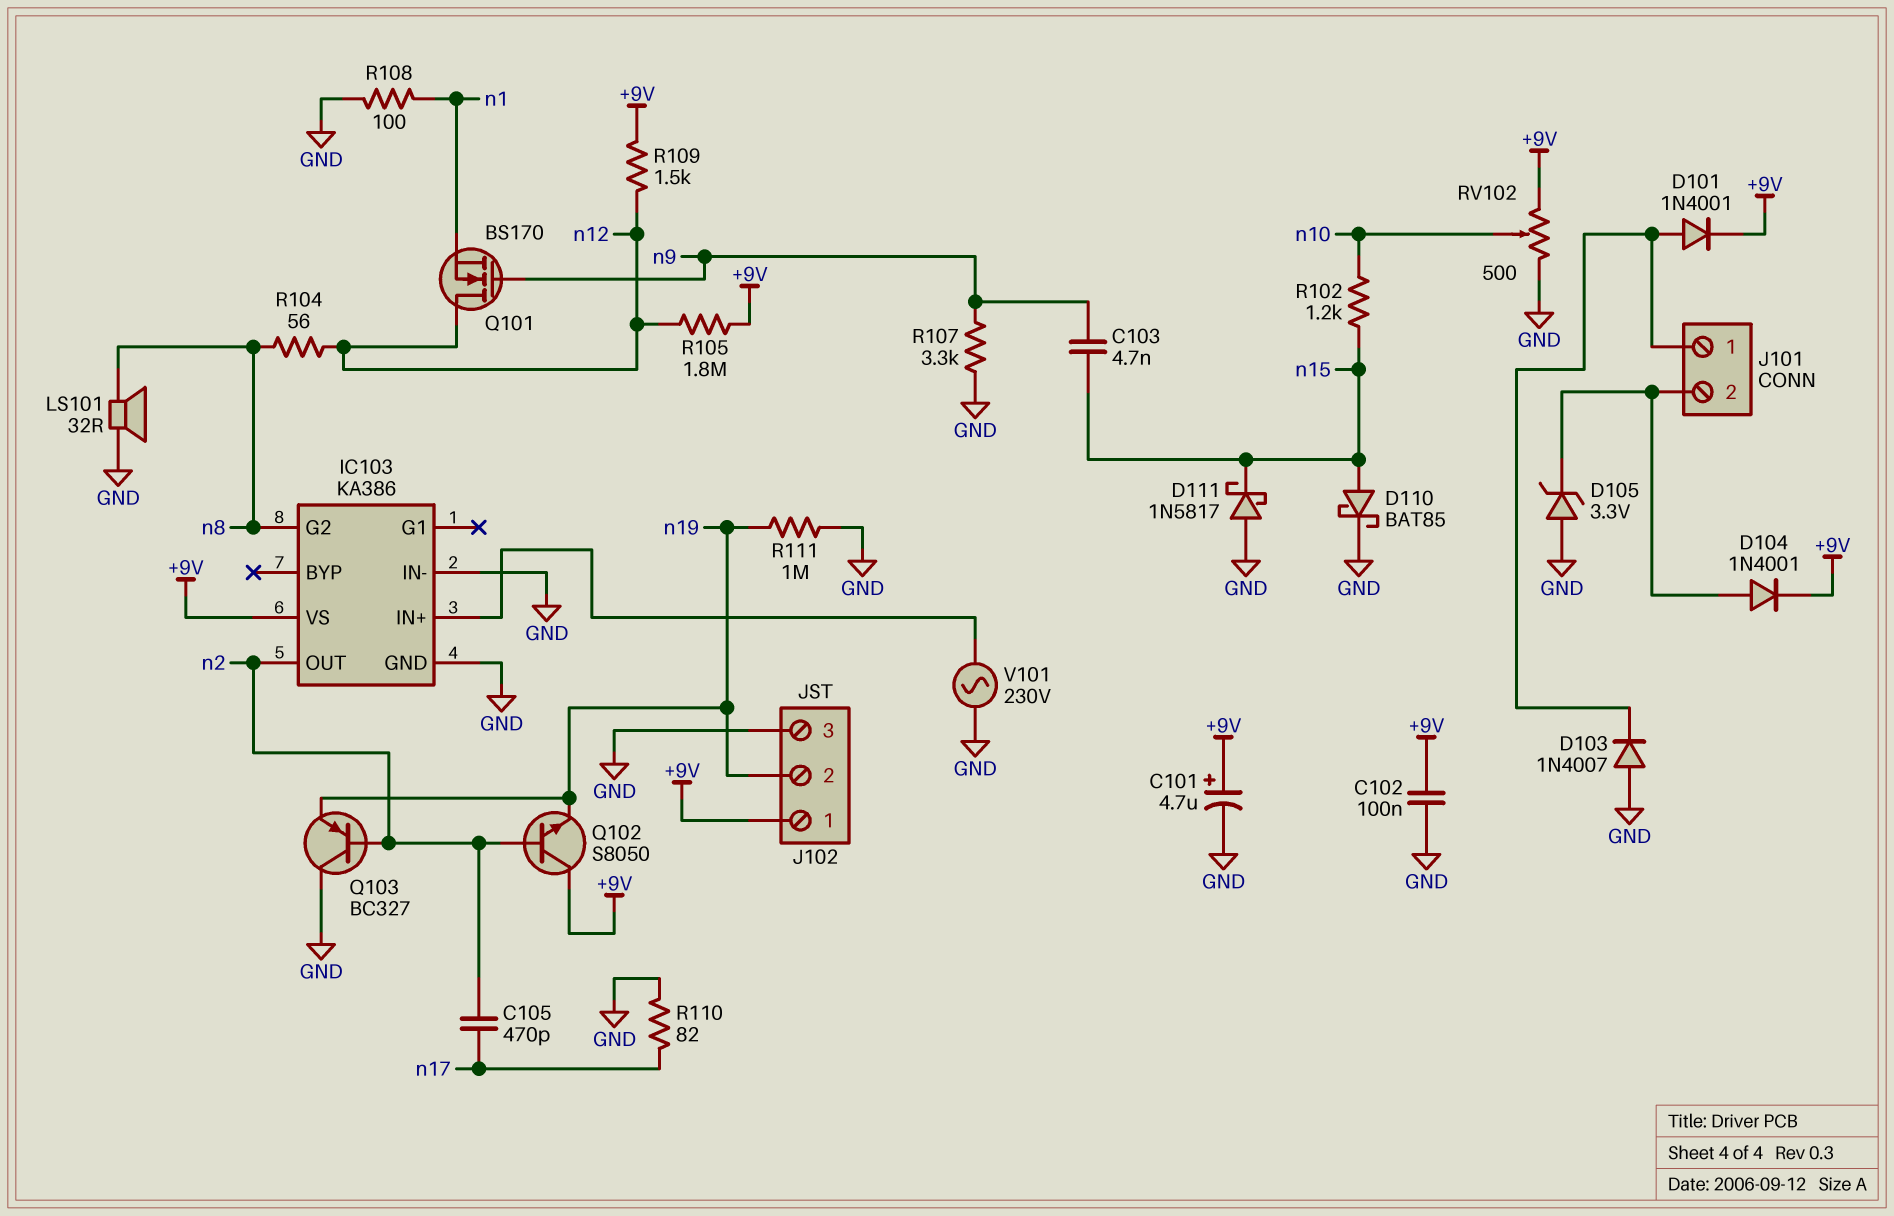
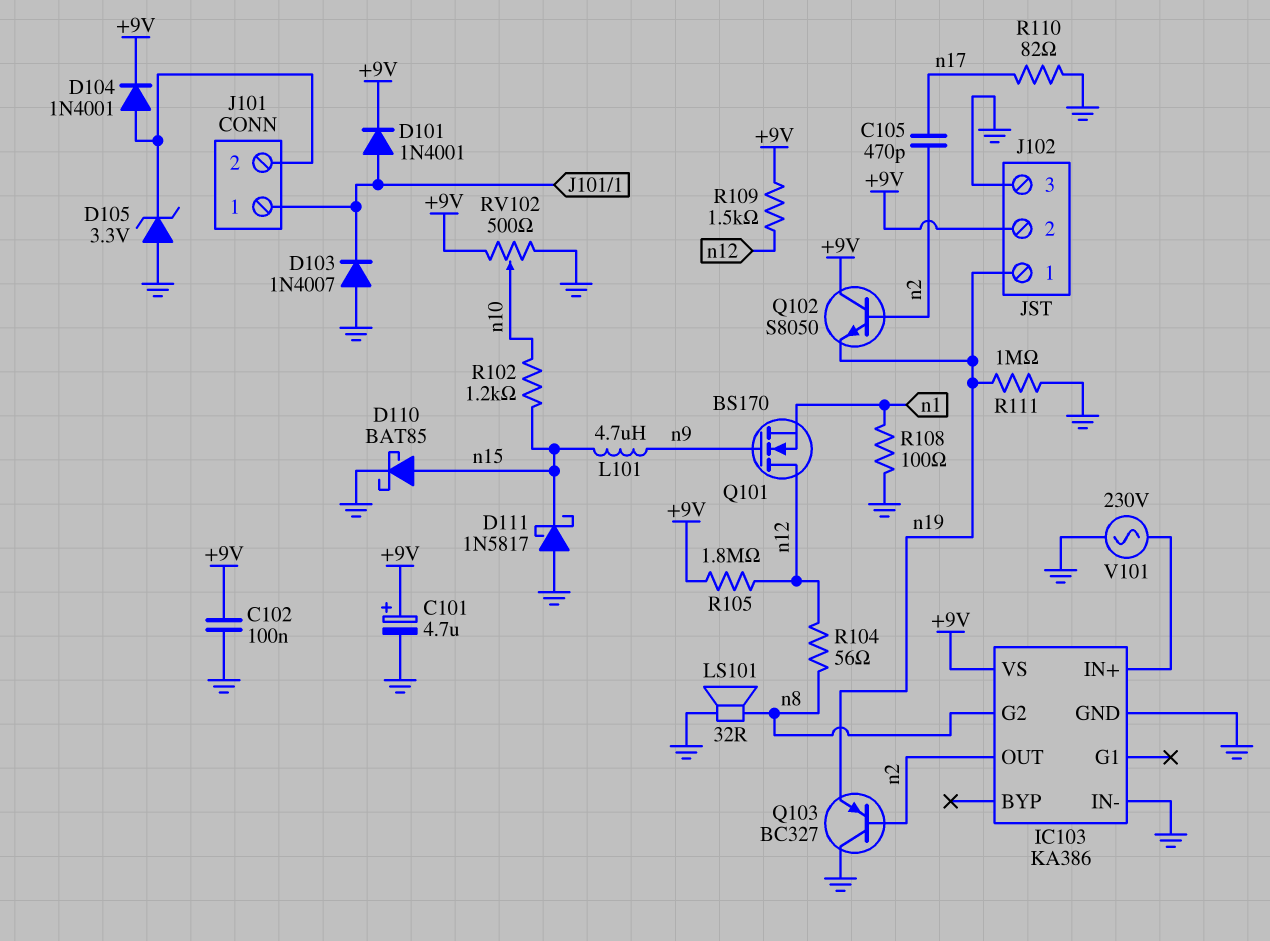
C103: 4.7nF (n9, n15) -> none
J102 pin 1: +9V -> n19
J102 pin 2: n19 -> +9V
L101: none -> 4.7uH (n9, n15)
R107: 3.3k (GND, n9) -> none

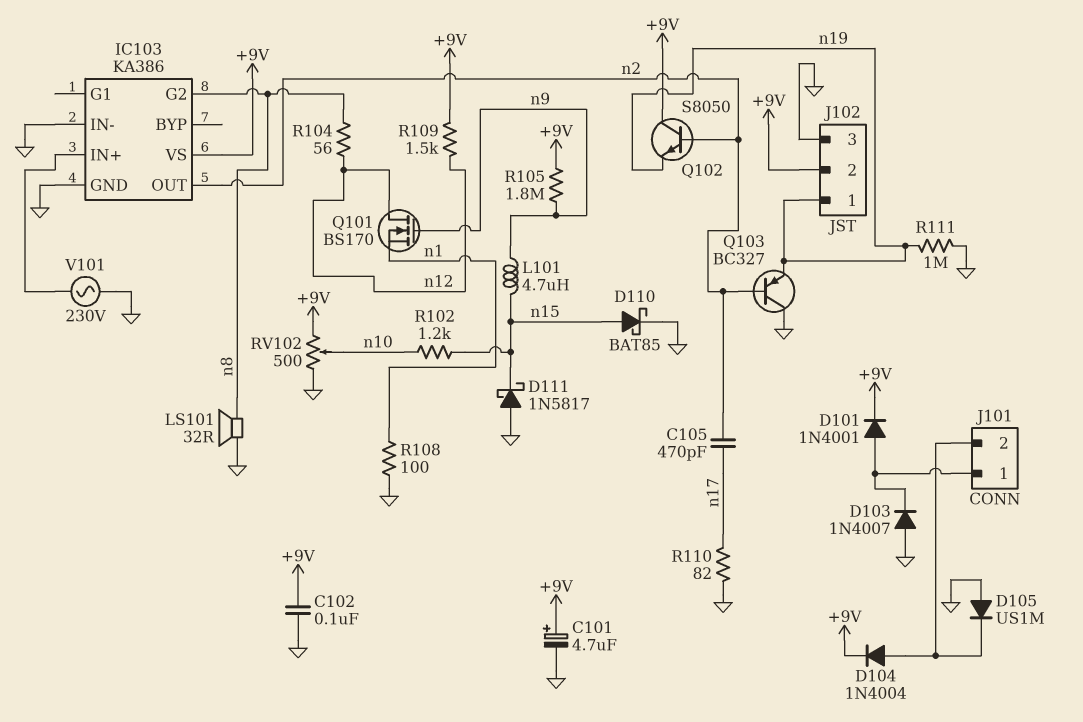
D104: diode 1N4001 (A J101/2, K +9V) -> diode 1N4004 (A J101/2, K +9V)
D105: zener 3.3V (A GND, K J101/2) -> diode US1M (A GND, K J101/2)
R105: 1.8M (+9V, n12) -> 1.8M (+9V, n9)

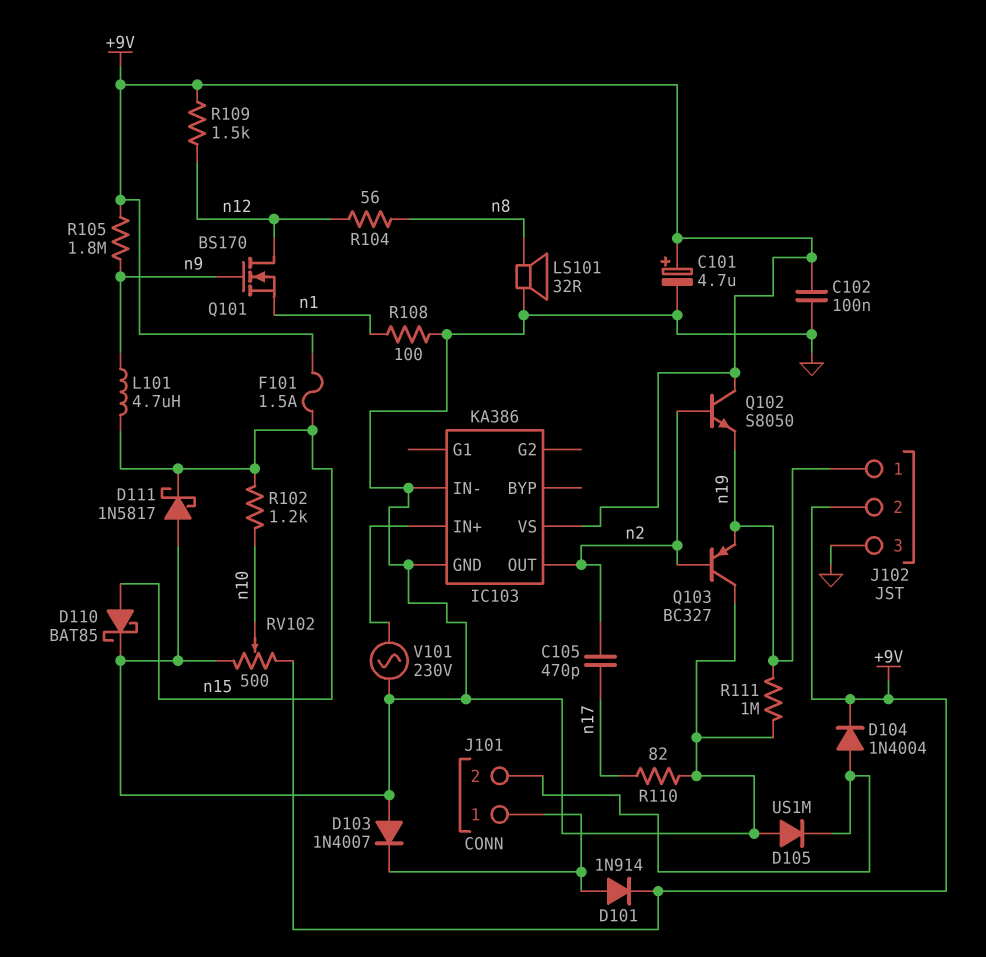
D101: diode 1N4001 (A J101/1, K +9V) -> diode 1N914 (A J101/1, K +9V)
F101: none -> 1.5A (+9V, n15)
IC103 pin G2: n8 -> none

